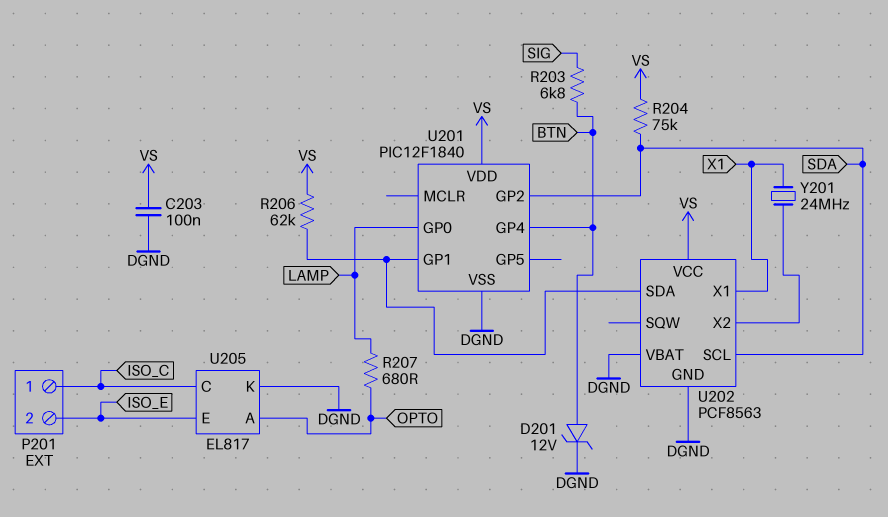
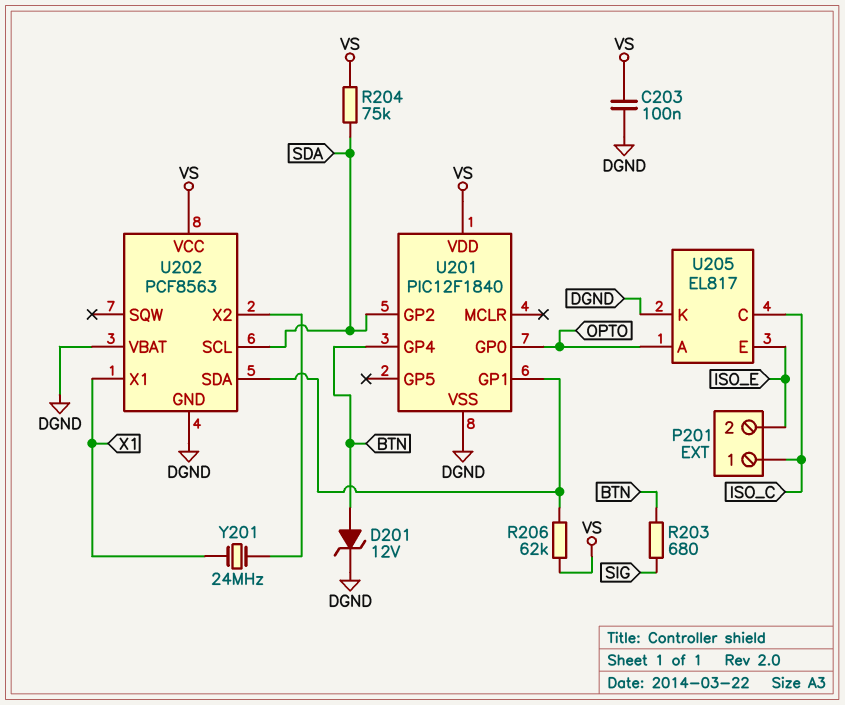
R203: 6.8k (BTN, SIG) -> 680 (BTN, SIG)
R207: 680 (LAMP, OPTO) -> none
U201 pin GP0: LAMP -> OPTO

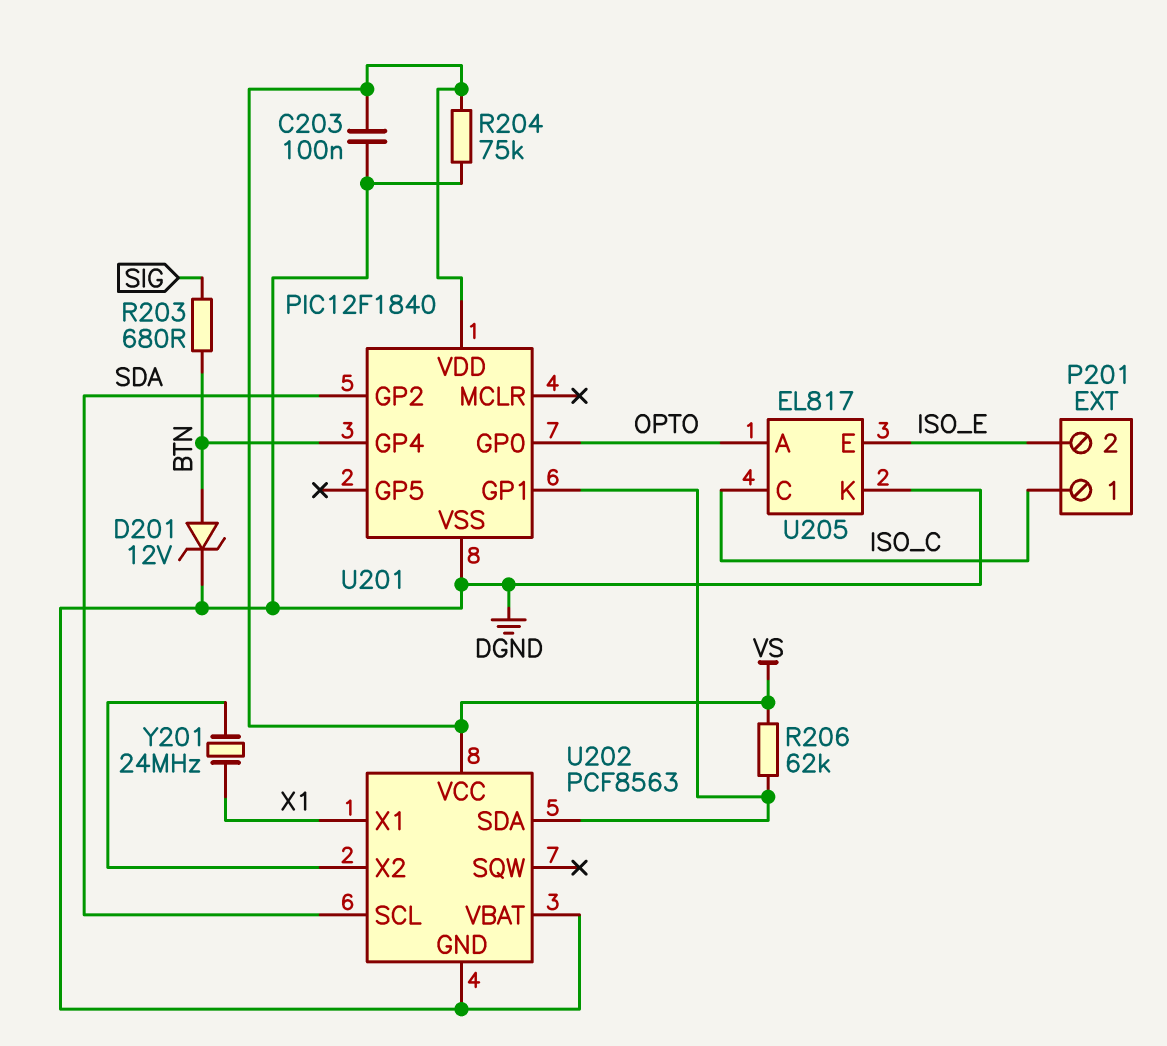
R204: 75k (SDA, VS) -> 75k (DGND, VS)

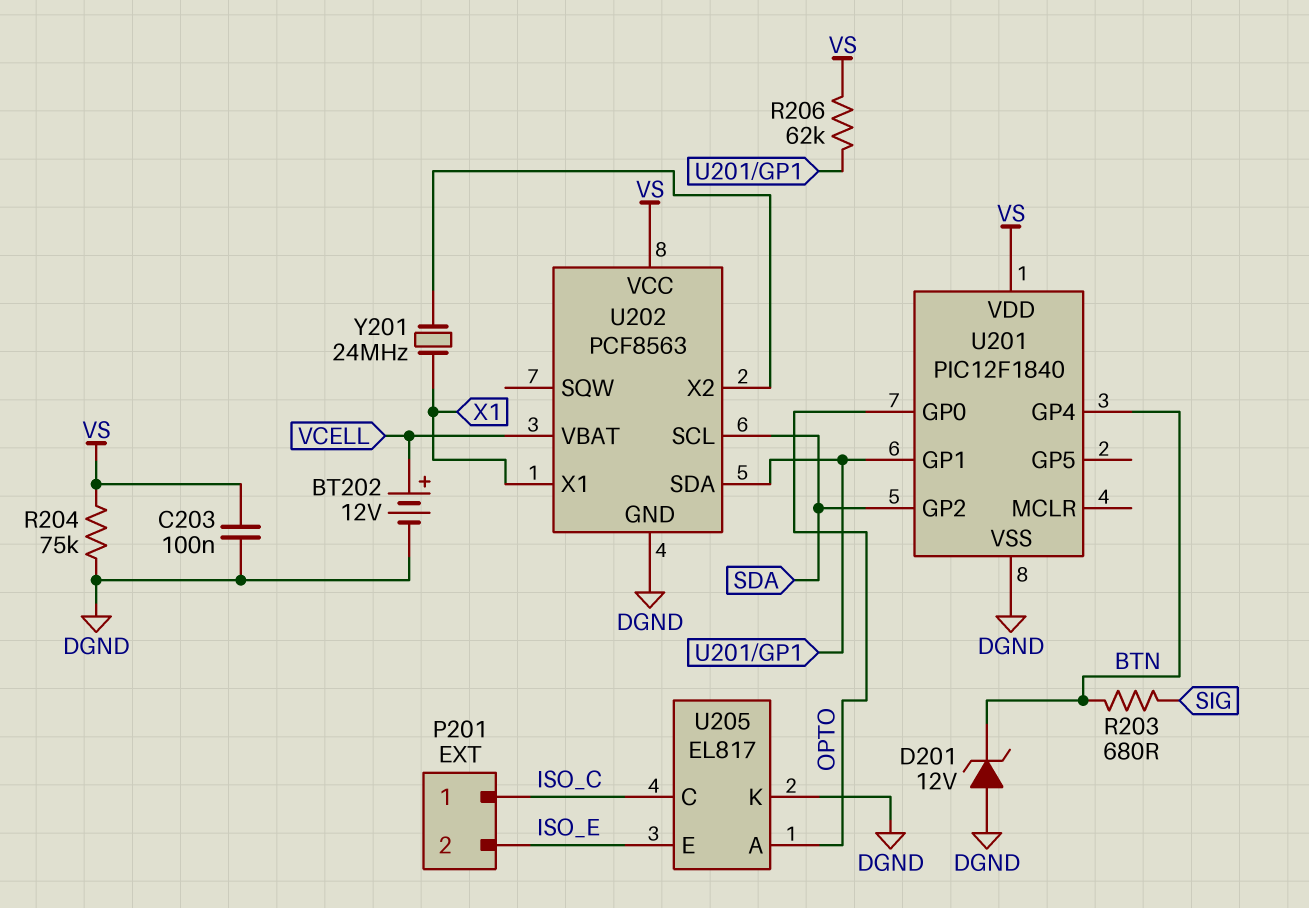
BT202: none -> 12V (plus VCELL, minus DGND)
D201: zener 12V (A BTN, K DGND) -> zener 12V (A DGND, K BTN)
U202 pin VBAT: DGND -> VCELL

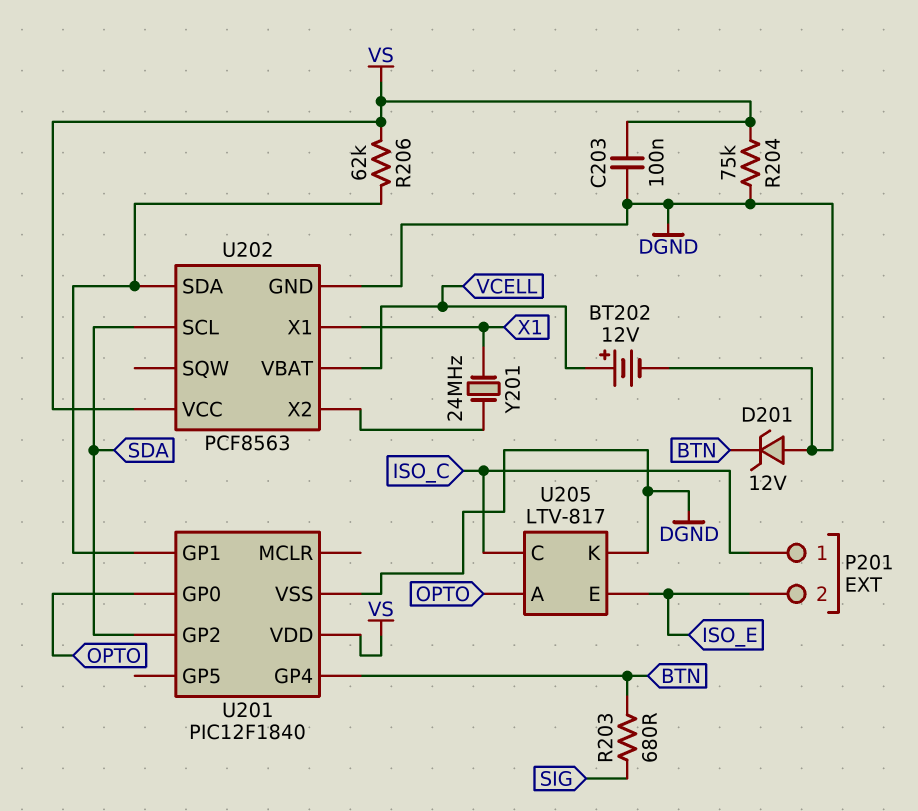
U205: EL817 -> LTV-817

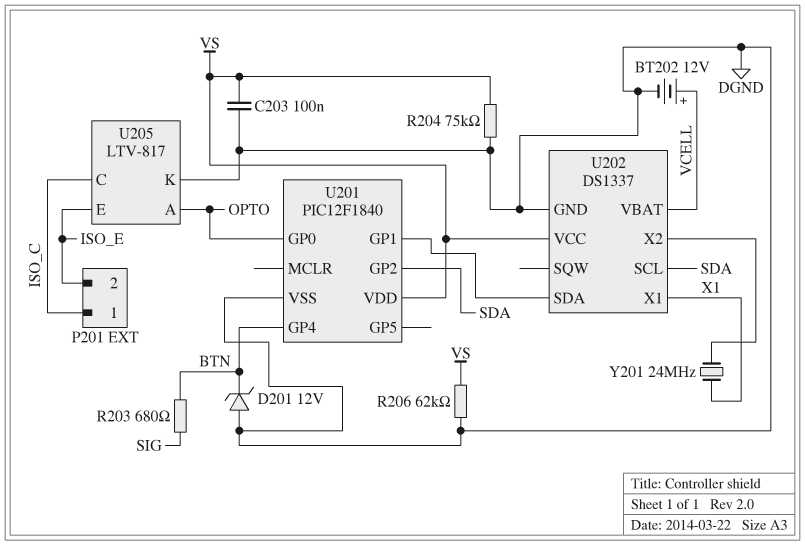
R206: 62k (U201/GP1, VS) -> 62k (DGND, VS)
U202: PCF8563 -> DS1337

